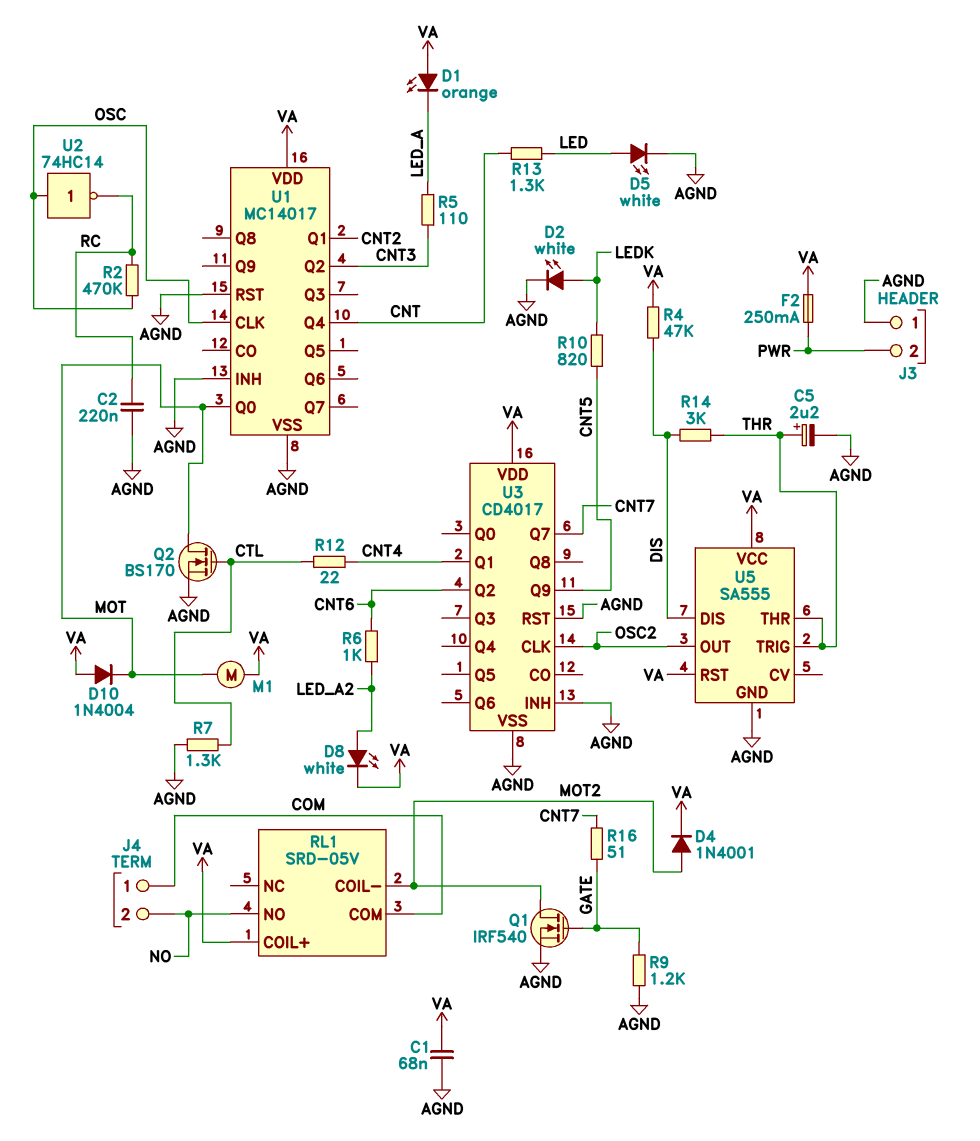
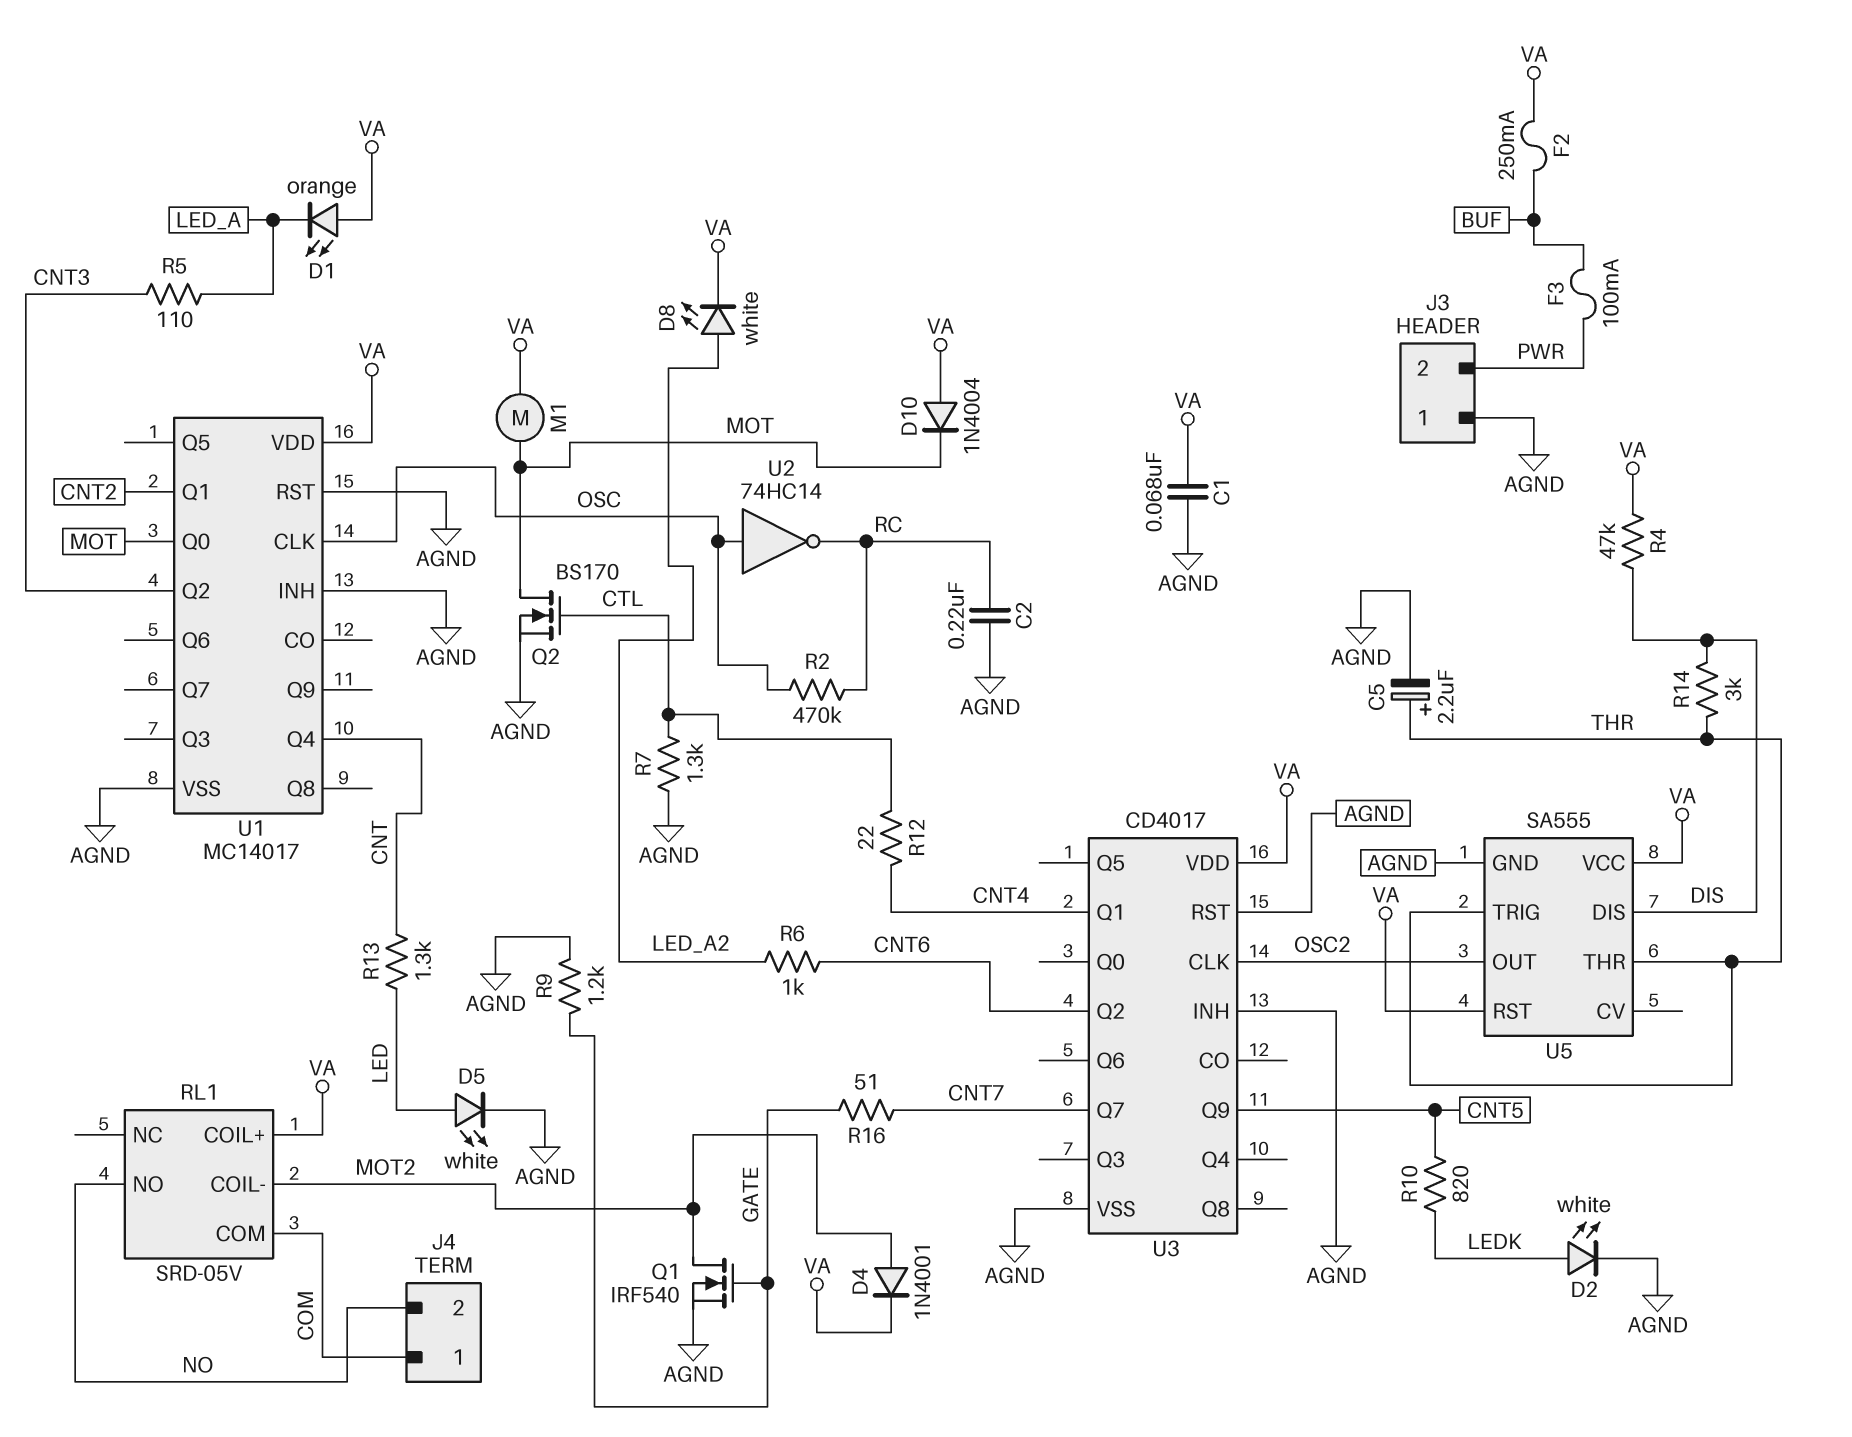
F2: 250mA (PWR, VA) -> 250mA (BUF, VA)
F3: none -> 100mA (BUF, PWR)

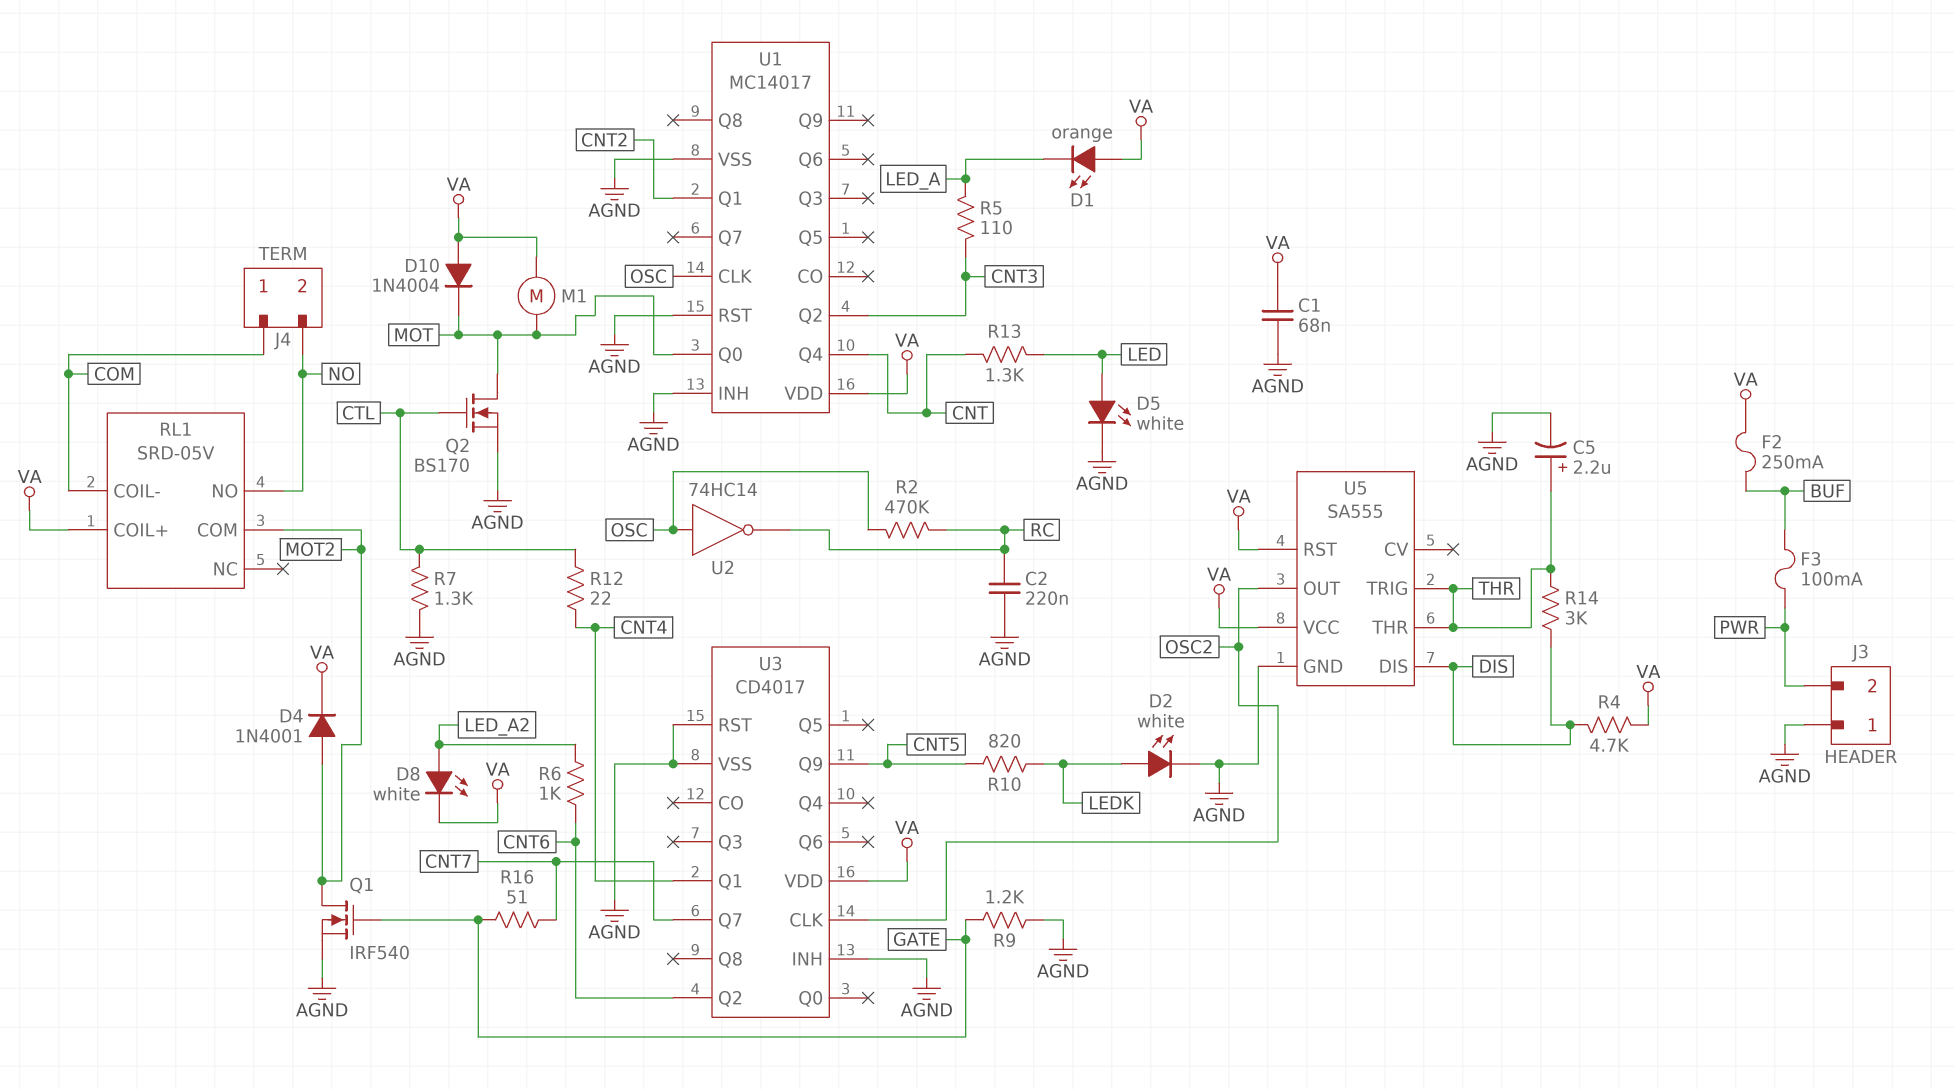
R4: 47k (DIS, VA) -> 4.7k (DIS, VA)
RL1 pin COIL-: MOT2 -> COM
RL1 pin COM: COM -> MOT2

